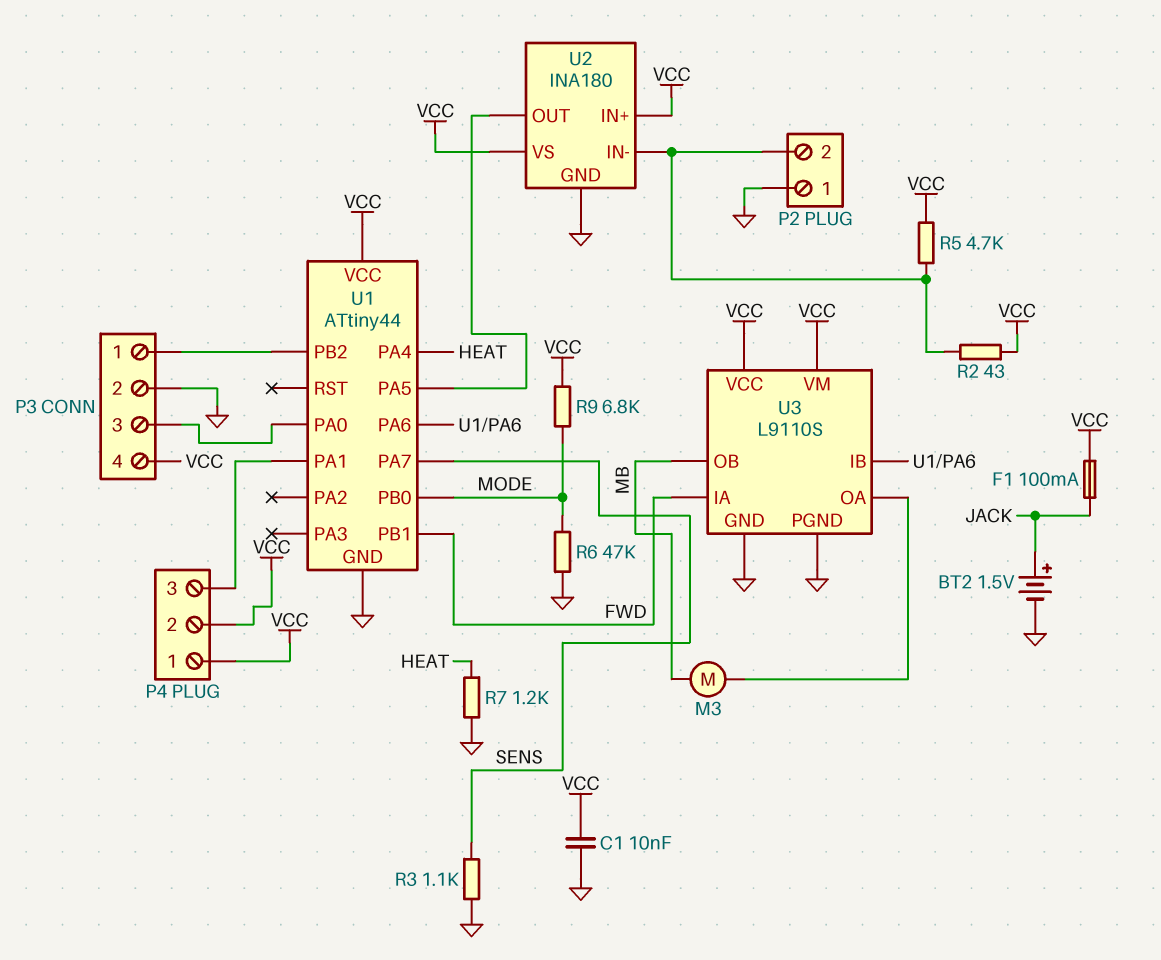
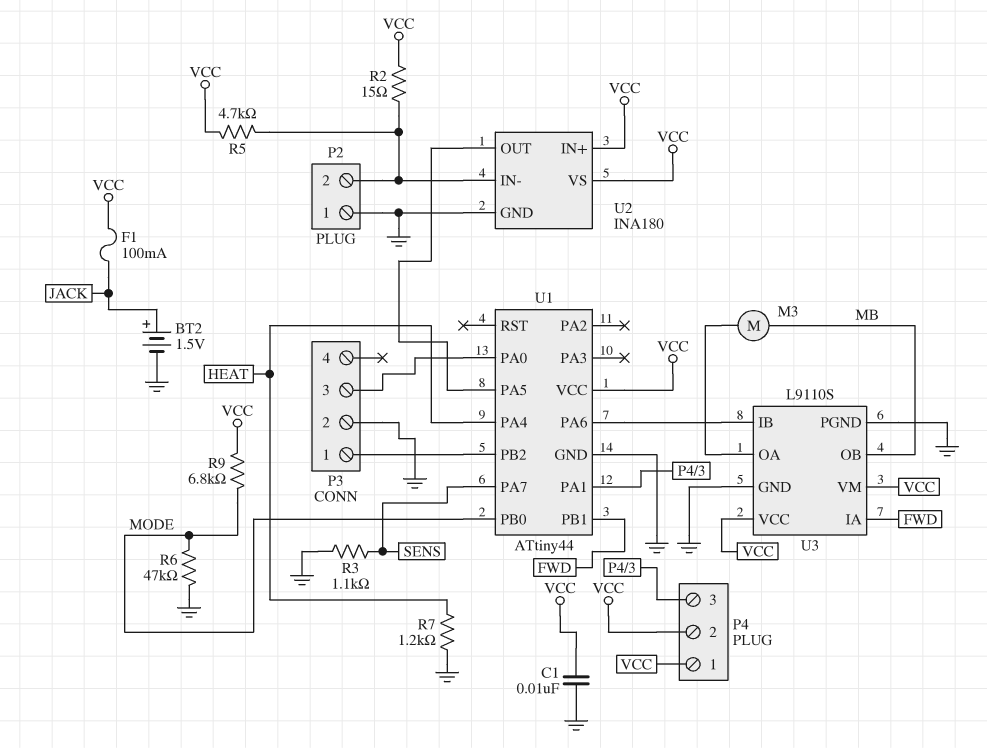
P3 pin 4: VCC -> none
R2: 43 (P2/2, VCC) -> 15 (P2/2, VCC)

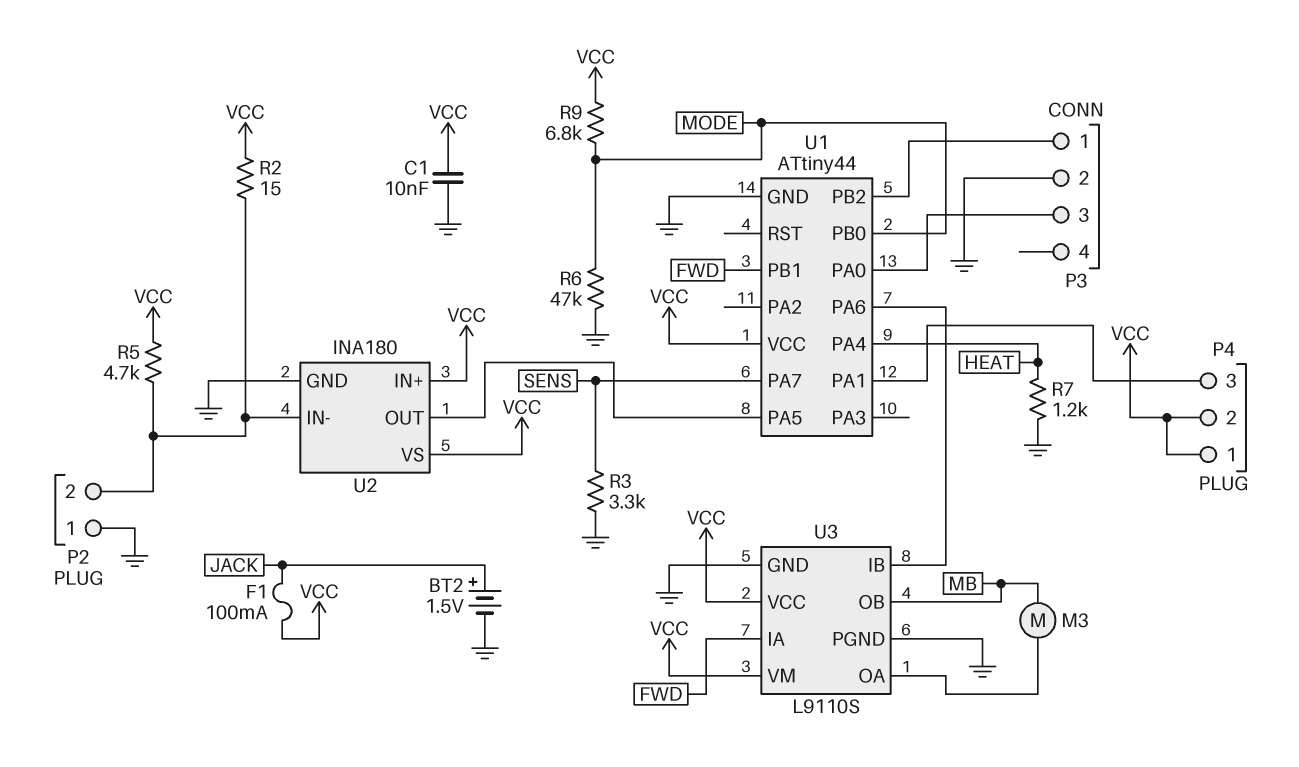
R3: 1.1k (GND, SENS) -> 3.3k (GND, SENS)

